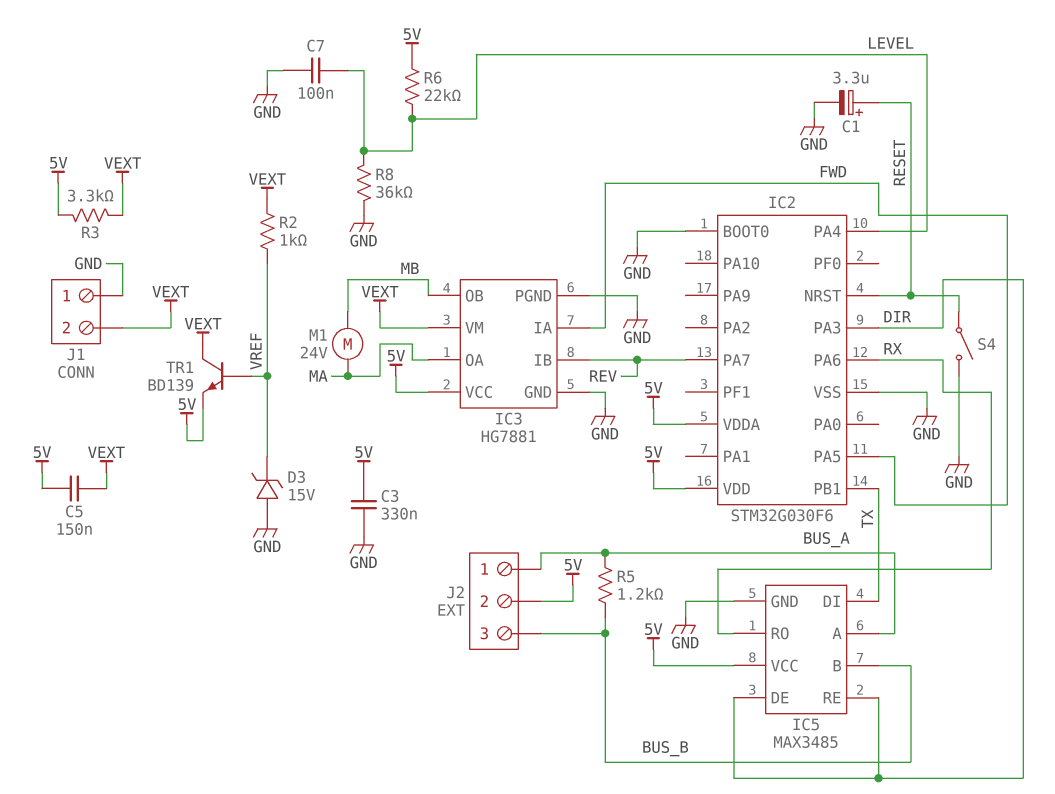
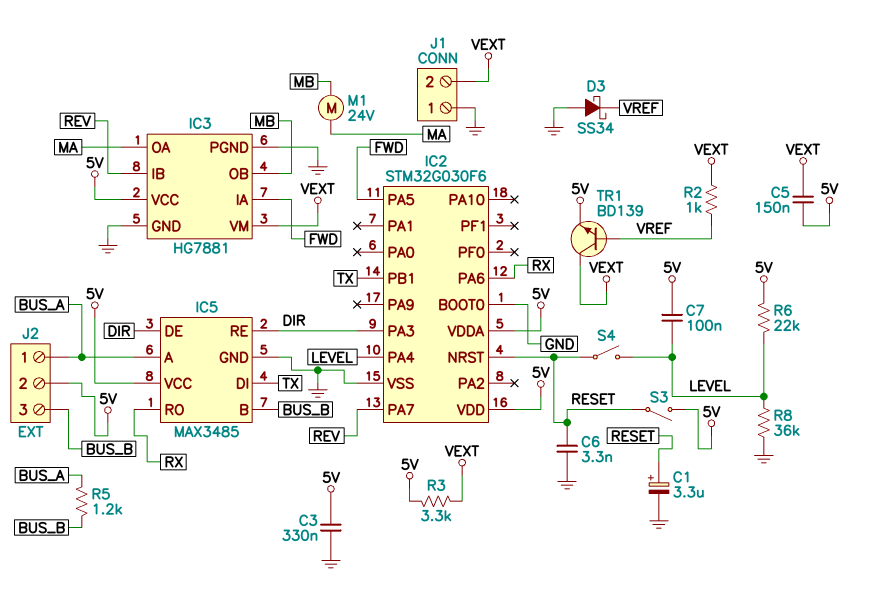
C6: none -> 3.3nF (GND, RESET)
C7: 100nF (GND, LEVEL) -> 100nF (5V, LEVEL)
D3: zener 15V (A GND, K VREF) -> schottky SS34 (A GND, K VREF)
S3: none -> switch (5V, RESET)
S4: switch (GND, RESET) -> switch (LEVEL, RESET)

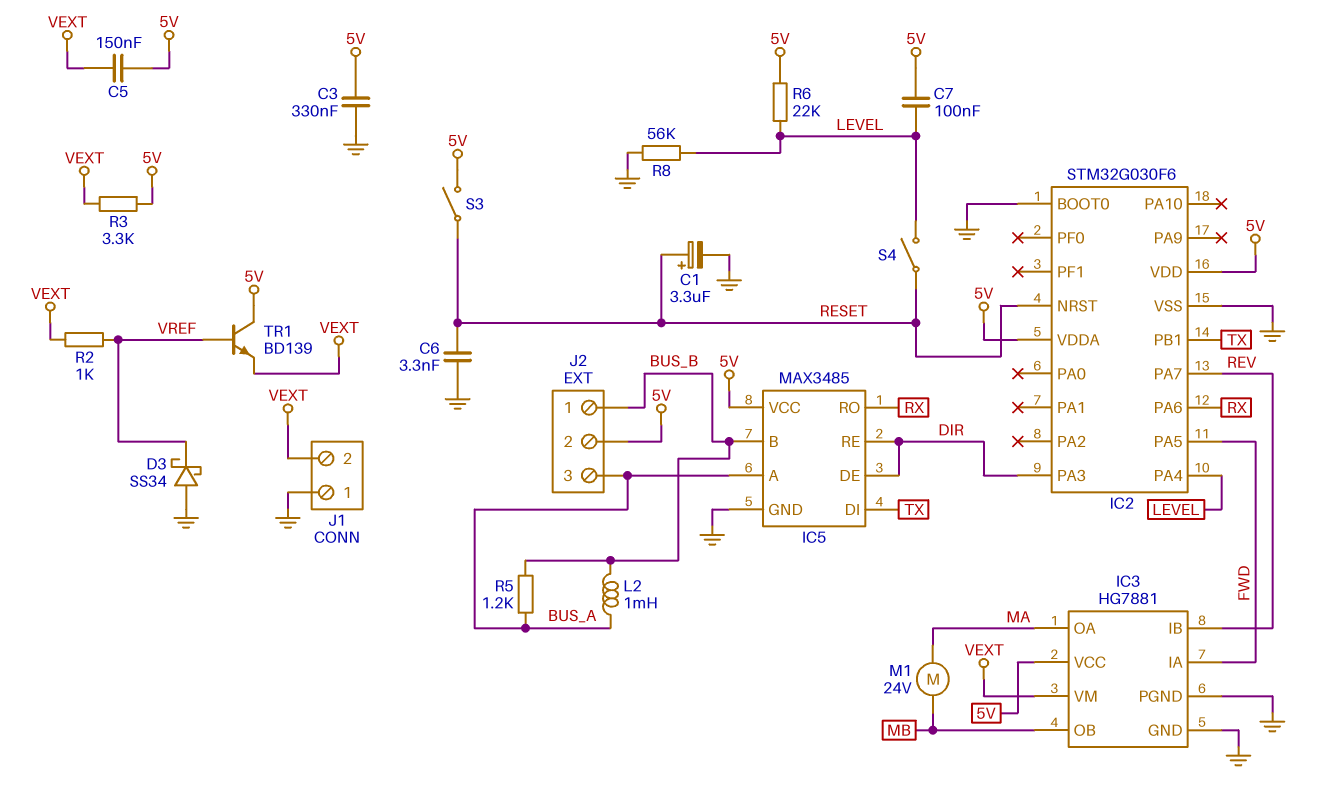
J2 pin 1: BUS_A -> BUS_B
J2 pin 3: BUS_B -> BUS_A
L2: none -> 1mH (BUS_A, BUS_B)
R8: 36k (GND, LEVEL) -> 56k (GND, LEVEL)
TR1: NPN BD139 (B VREF, C VEXT, E 5V) -> NPN BD139 (B VREF, C 5V, E VEXT)

